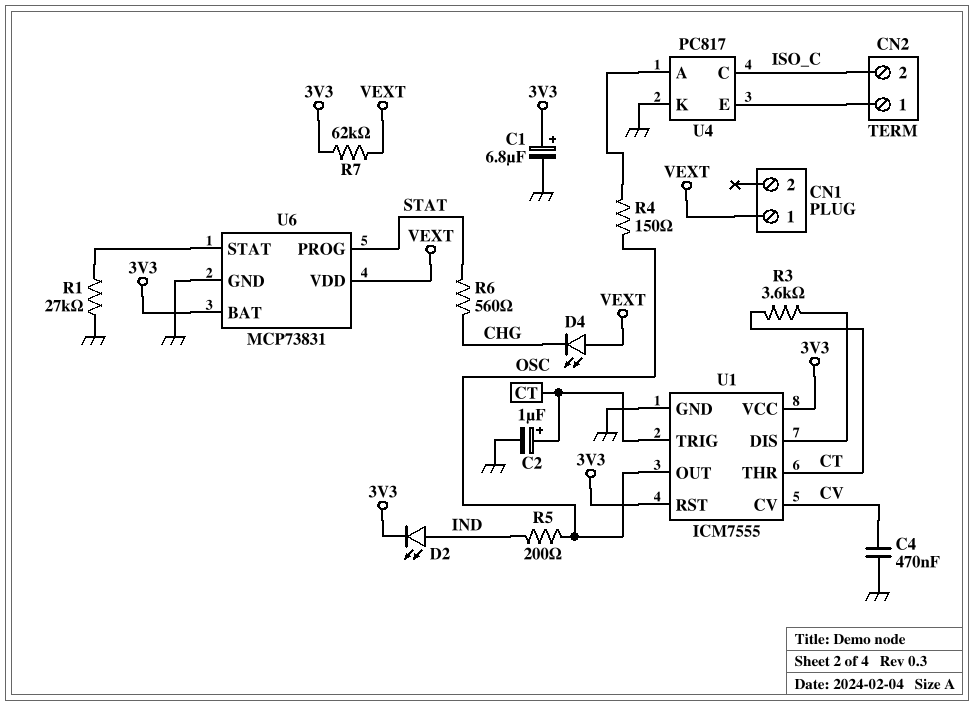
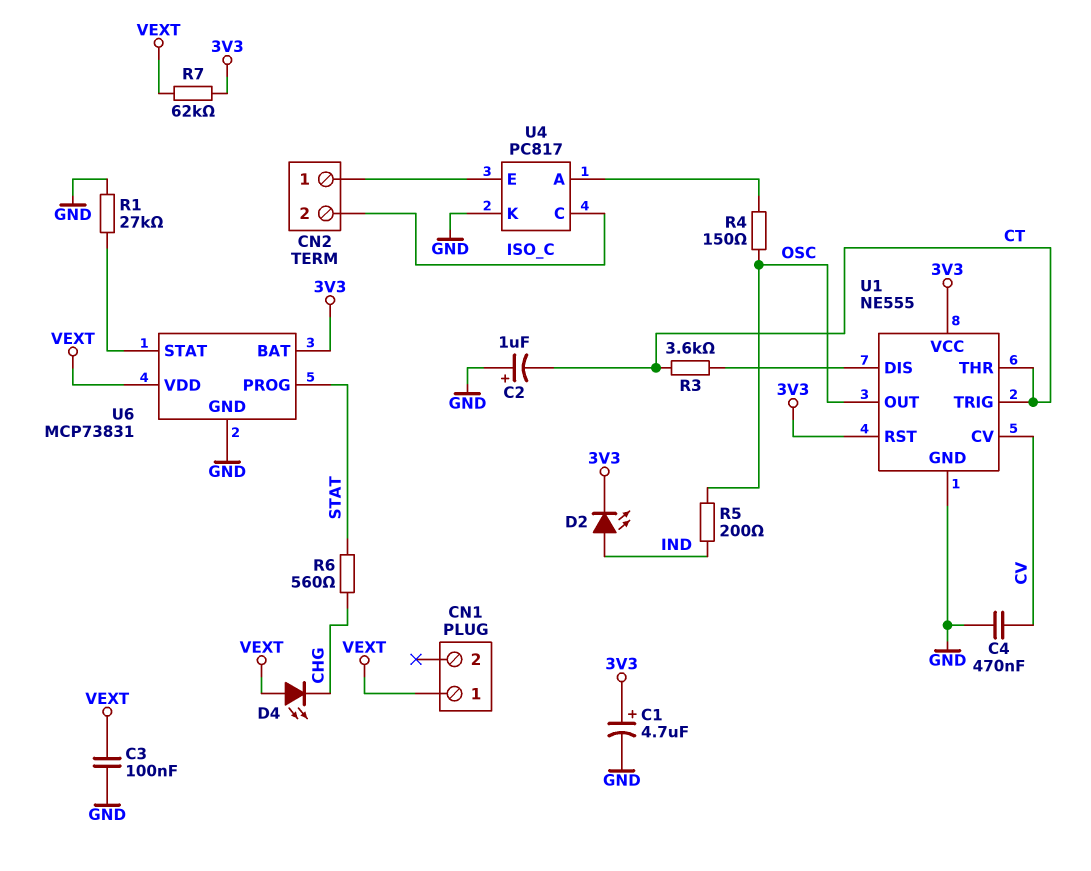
C1: 6.8uF (plus 3V3, minus GND) -> 4.7uF (plus 3V3, minus GND)
C2: 1uF (plus CT, minus GND) -> 1uF (plus GND, minus CT)
C3: none -> 100nF (GND, VEXT)
U1: ICM7555 -> NE555

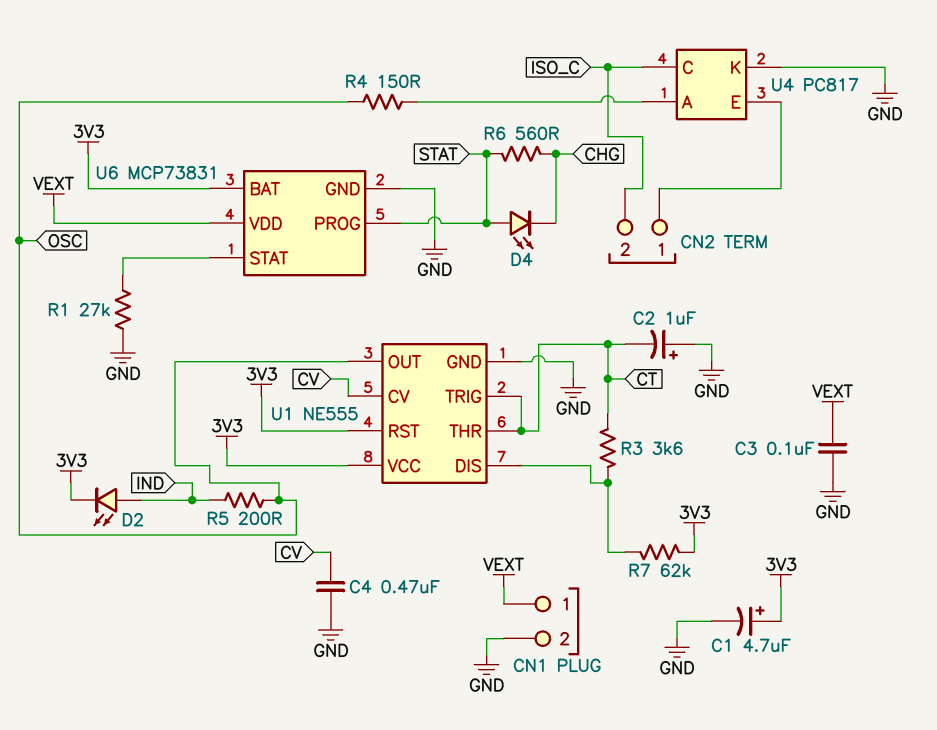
CN1 pin 2: none -> GND
D4: LED (A VEXT, K CHG) -> LED (A STAT, K CHG)
R7: 62k (3V3, VEXT) -> 62k (3V3, U1/DIS)

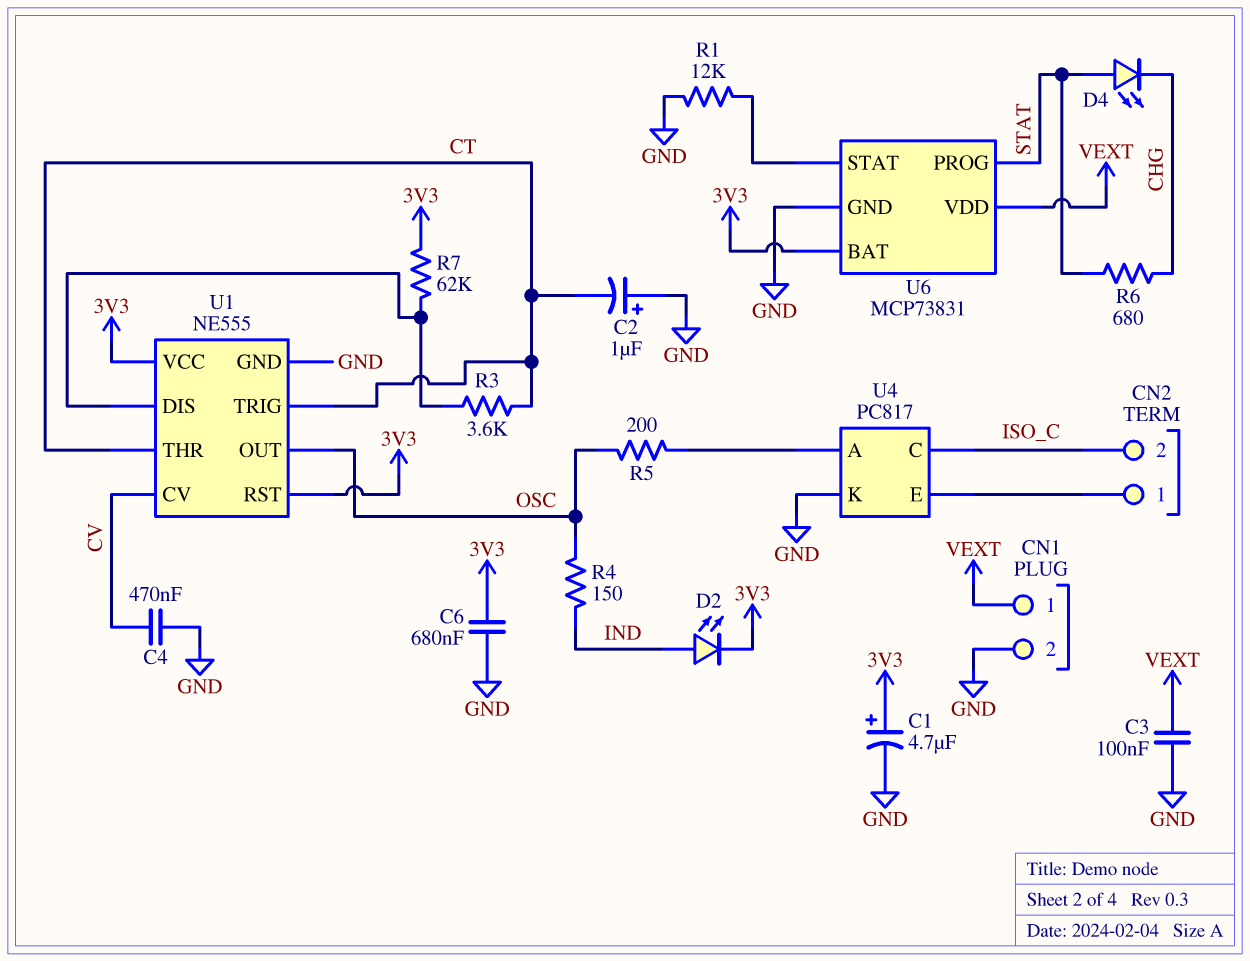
C6: none -> 680nF (3V3, GND)
R1: 27k (GND, U6/STAT) -> 12k (GND, U6/STAT)
R4: 150 (OSC, U4/A) -> 150 (IND, OSC)
R5: 200 (IND, OSC) -> 200 (OSC, U4/A)
R6: 560 (CHG, STAT) -> 680 (CHG, STAT)

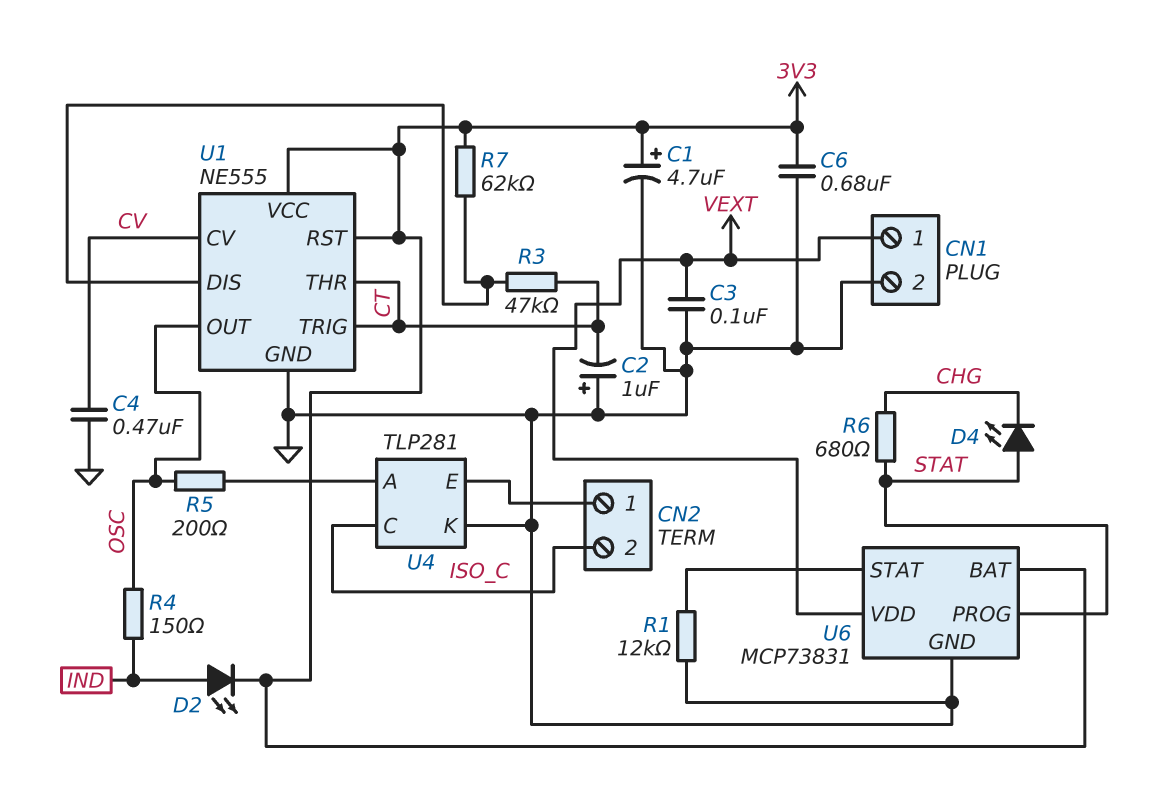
R3: 3.6k (CT, U1/DIS) -> 47k (CT, U1/DIS)
U4: PC817 -> TLP281

